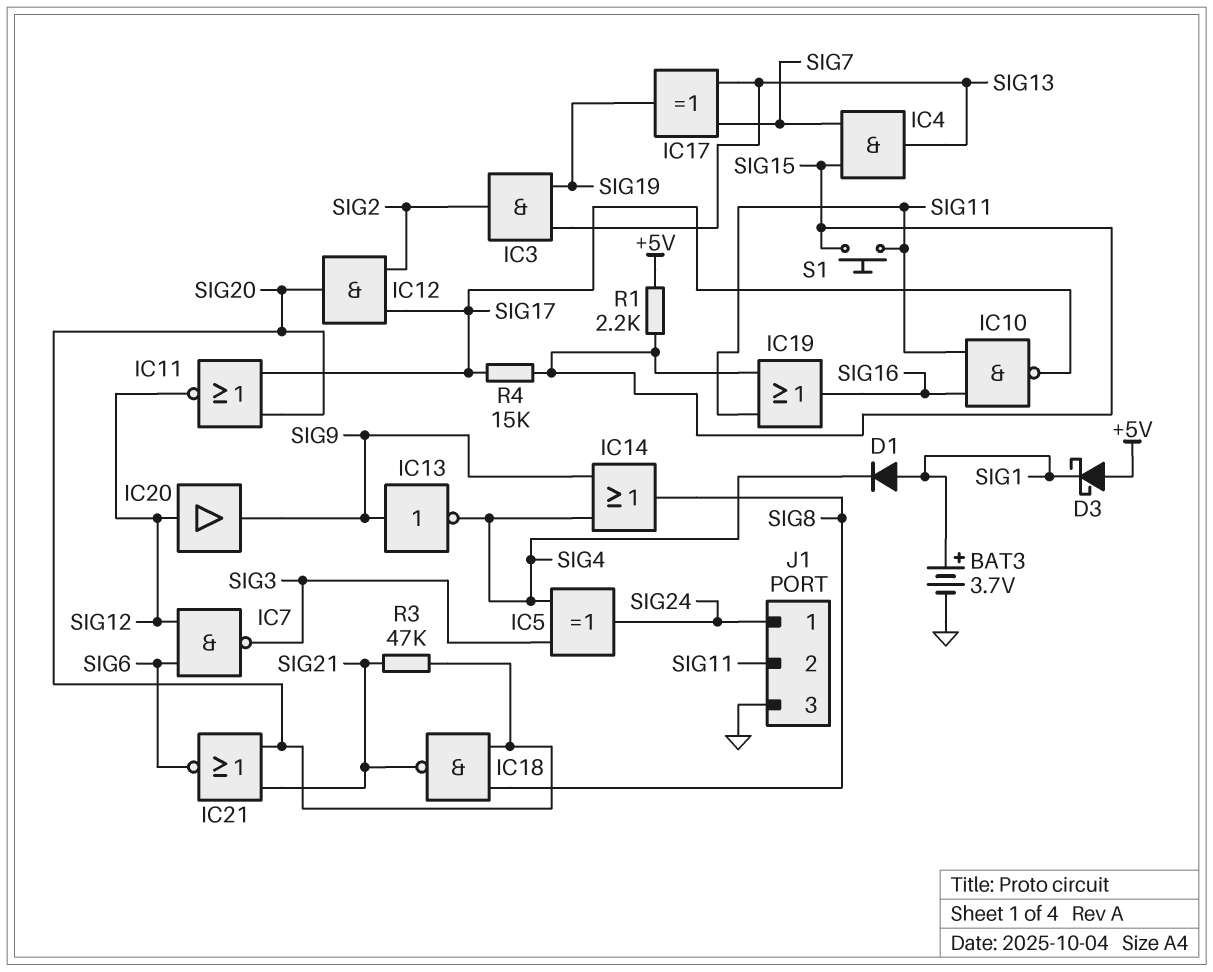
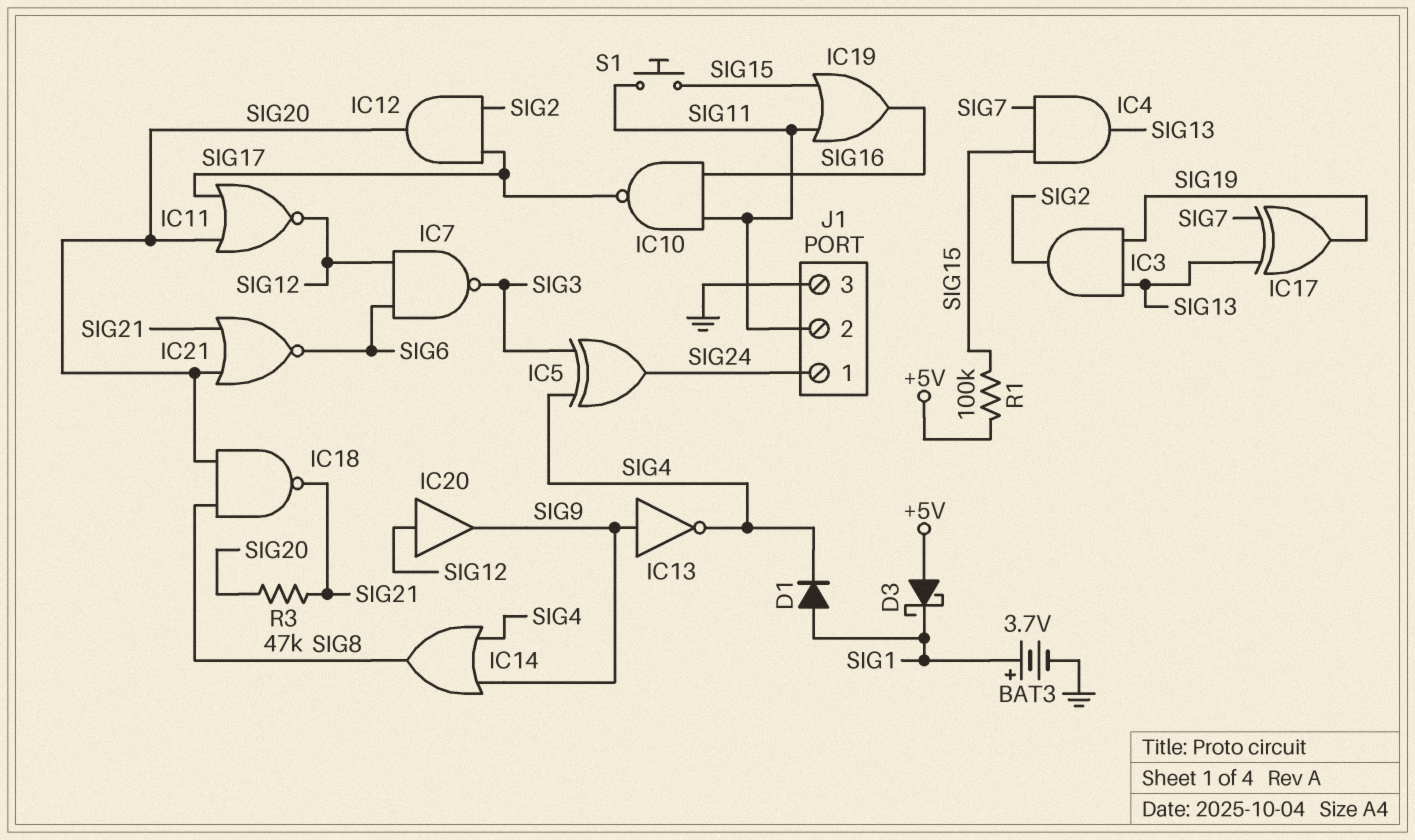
R1: 2.2k (+5V, SIG15) -> 100k (+5V, SIG15)
R4: 15k (SIG15, SIG17) -> none

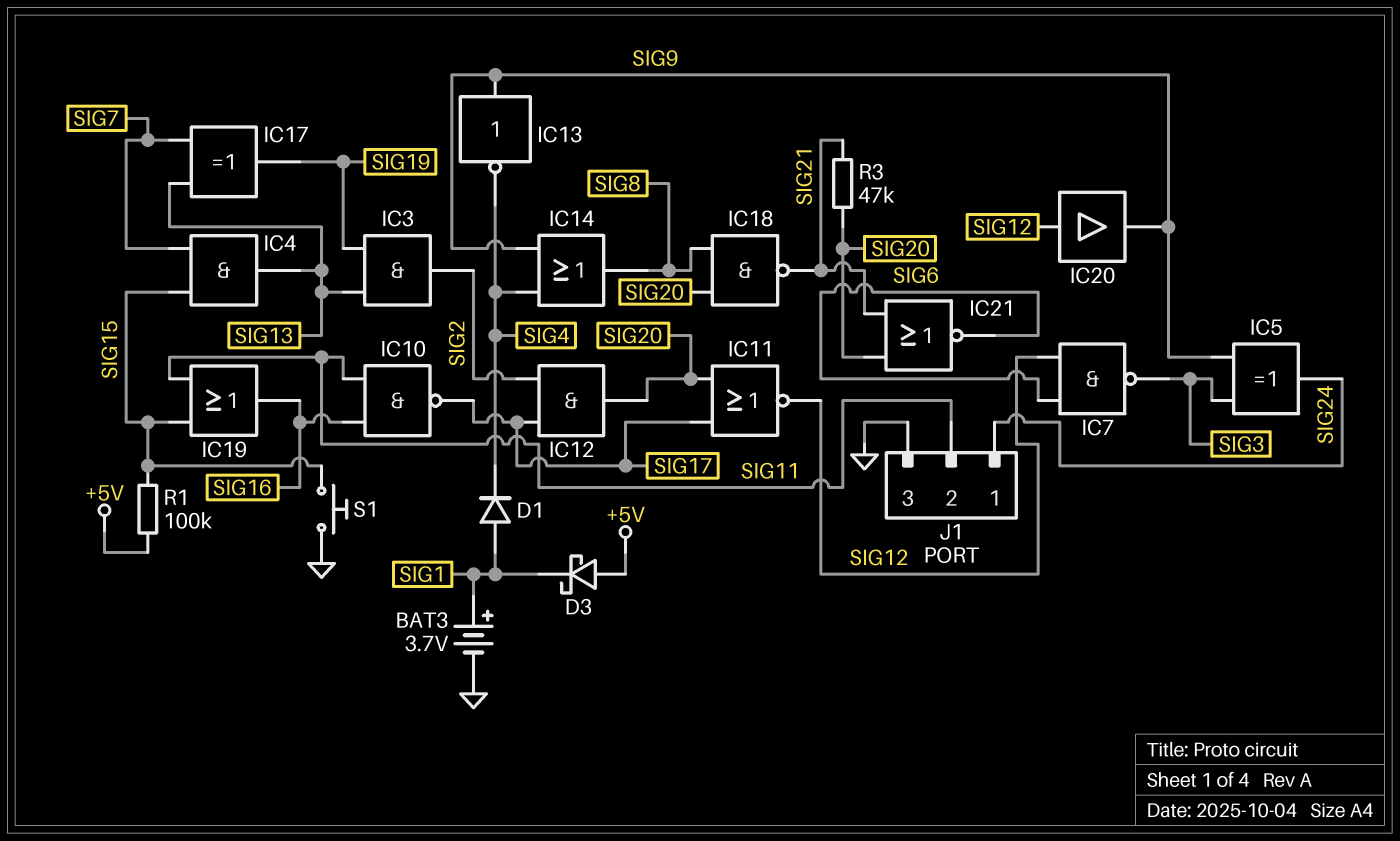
IC5: XOR (in SIG3, in SIG4, out SIG24) -> XOR (in SIG3, in SIG9, out SIG24)
S1: button (SIG11, SIG15) -> button (GND, SIG15)

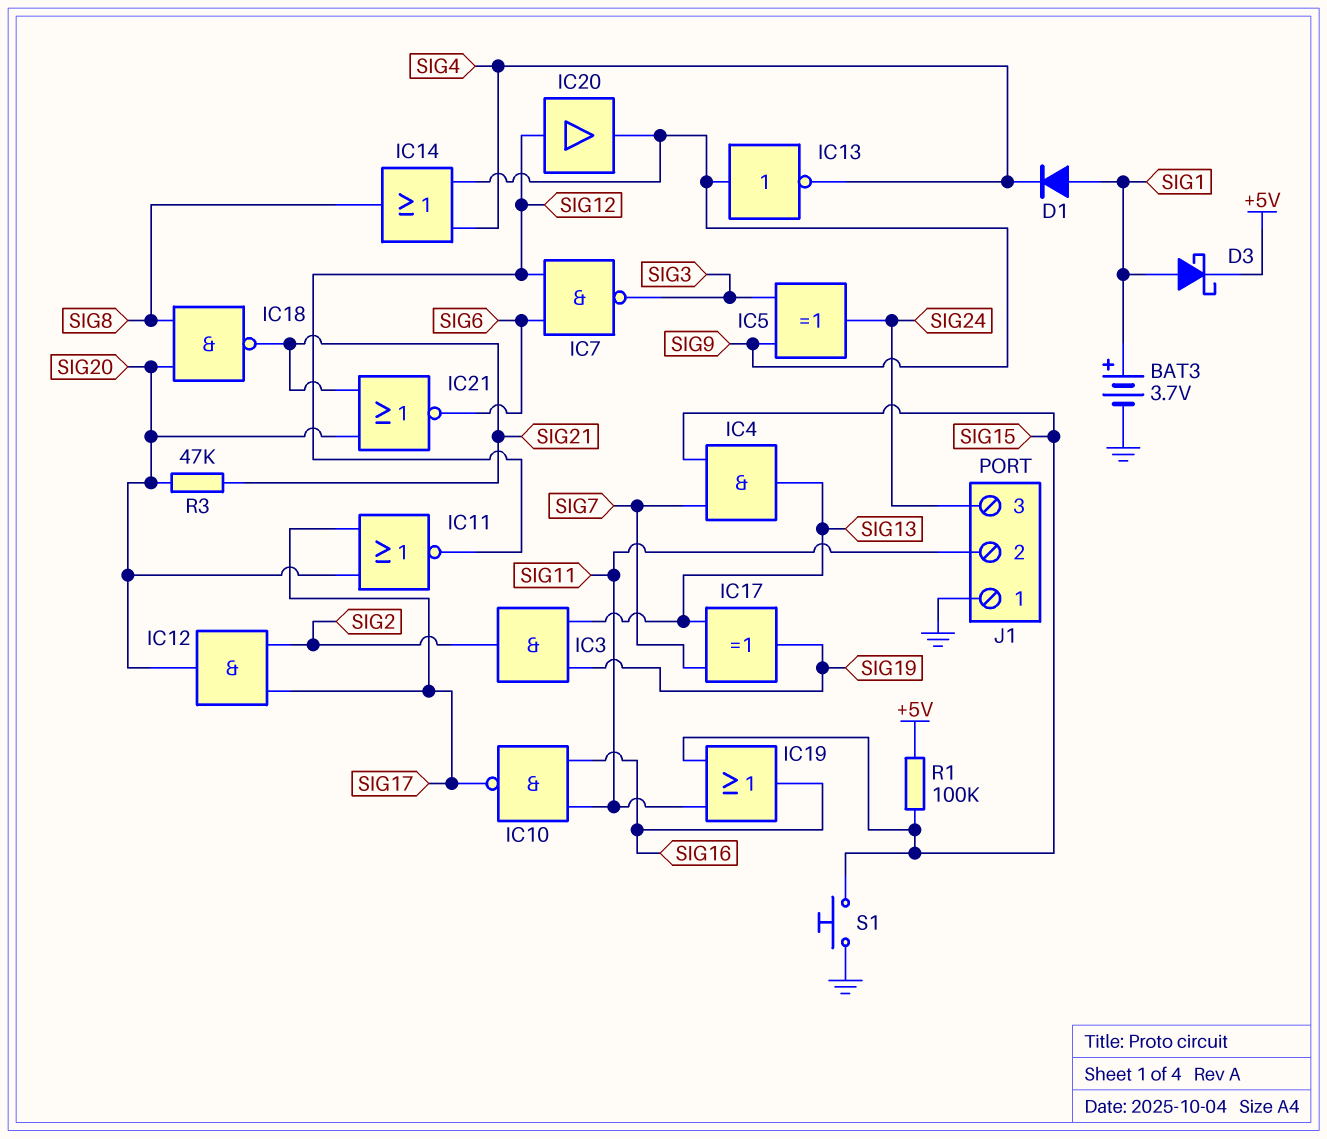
D3: schottky (A +5V, K SIG1) -> schottky (A SIG1, K +5V)
J1 pin 1: SIG24 -> GND
J1 pin 3: GND -> SIG24

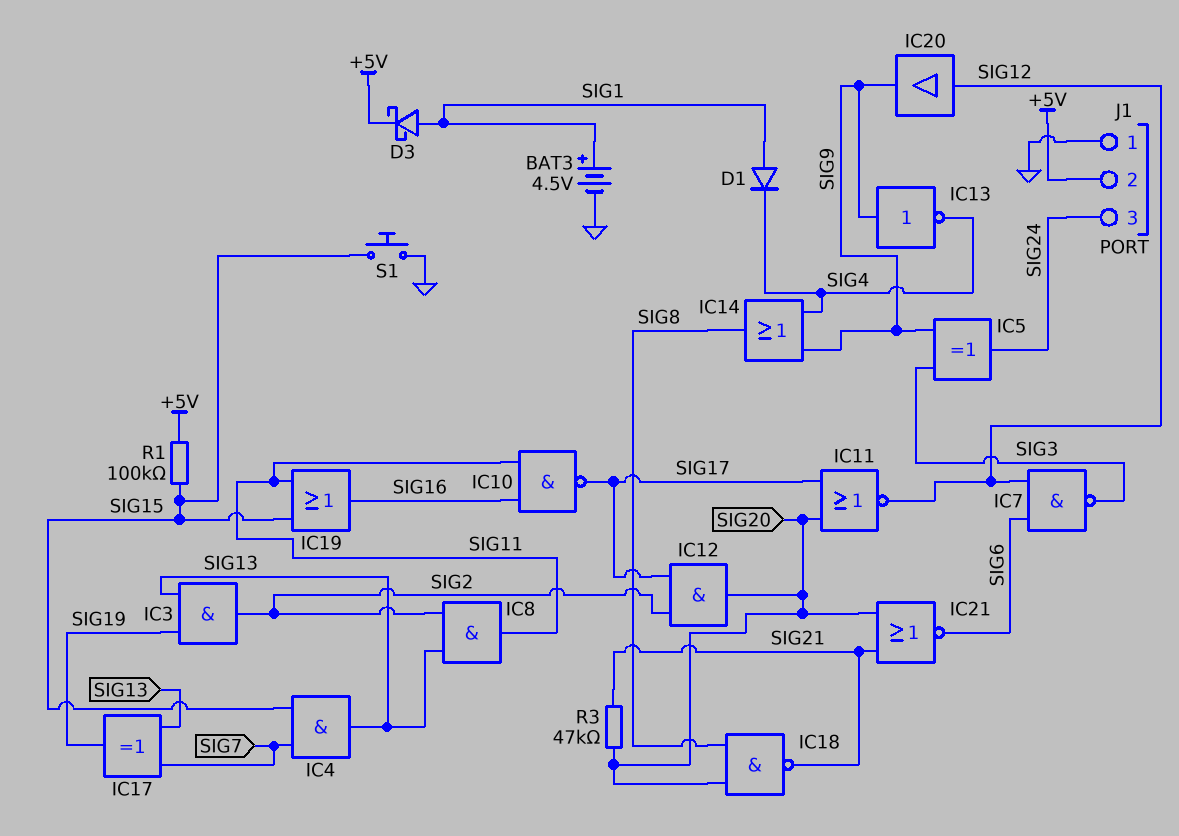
BAT3: 3.7V (plus SIG1, minus GND) -> 4.5V (plus SIG1, minus GND)
IC8: none -> AND (in SIG2, in SIG13, out SIG11)
J1 pin 2: SIG11 -> +5V

